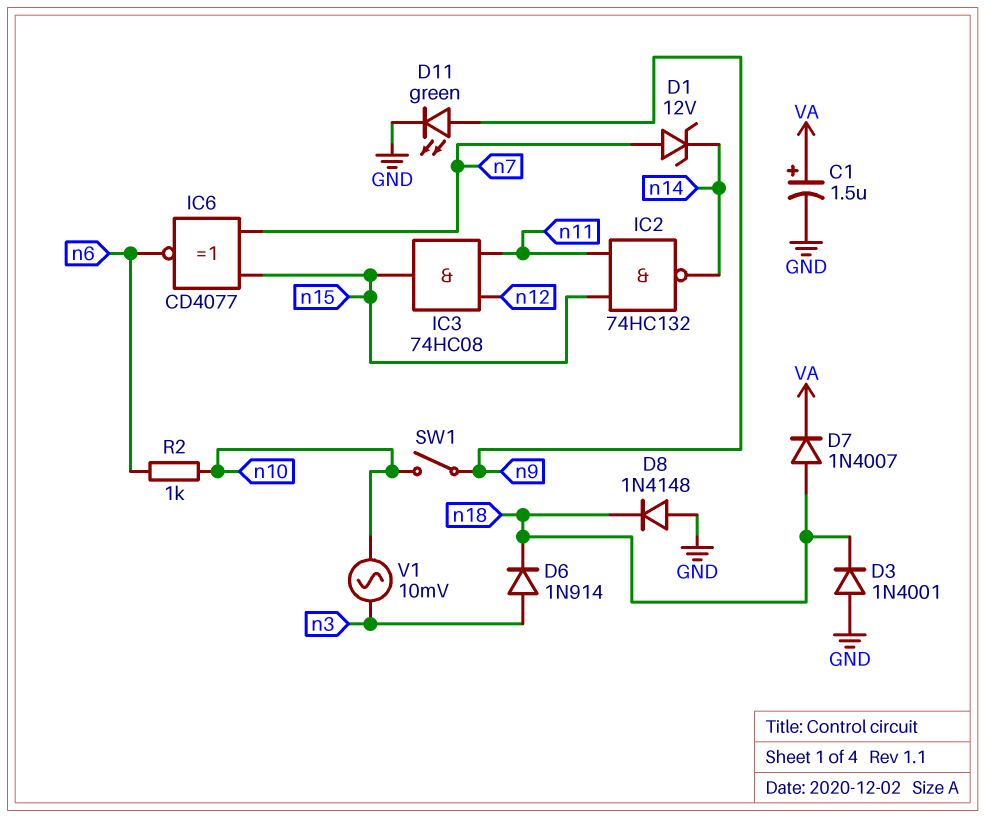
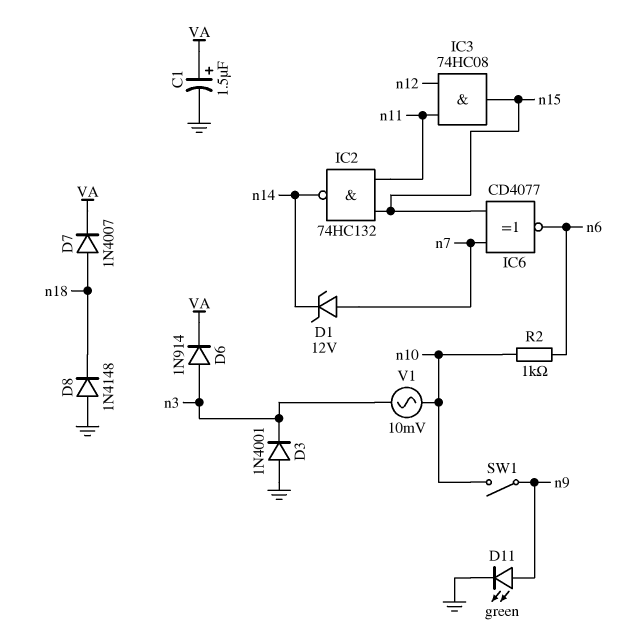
D3: diode 1N4001 (A GND, K n18) -> diode 1N4001 (A GND, K n3)
D6: diode 1N914 (A n3, K n18) -> diode 1N914 (A n3, K VA)

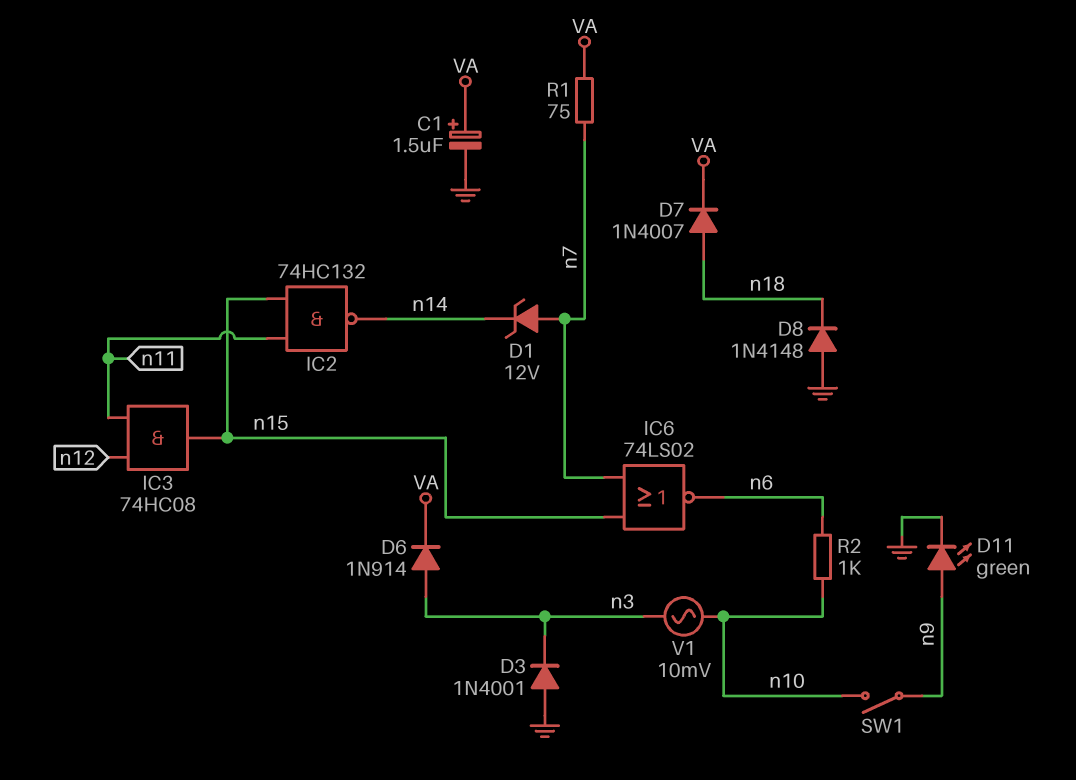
IC6: XNOR CD4077 (in n7, in n15, out n6) -> NOR 74LS02 (in n7, in n15, out n6)
R1: none -> 75 (VA, n7)

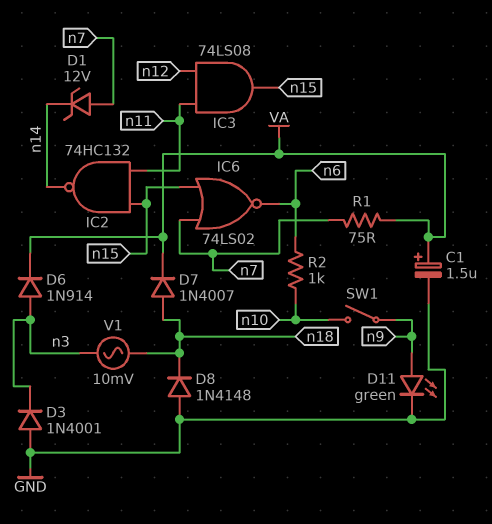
IC3: AND 74HC08 (in n11, in n12, out n15) -> AND 74LS08 (in n11, in n12, out n15)
V1: AC 10mV (n3, n10) -> AC 10mV (n3, n18)

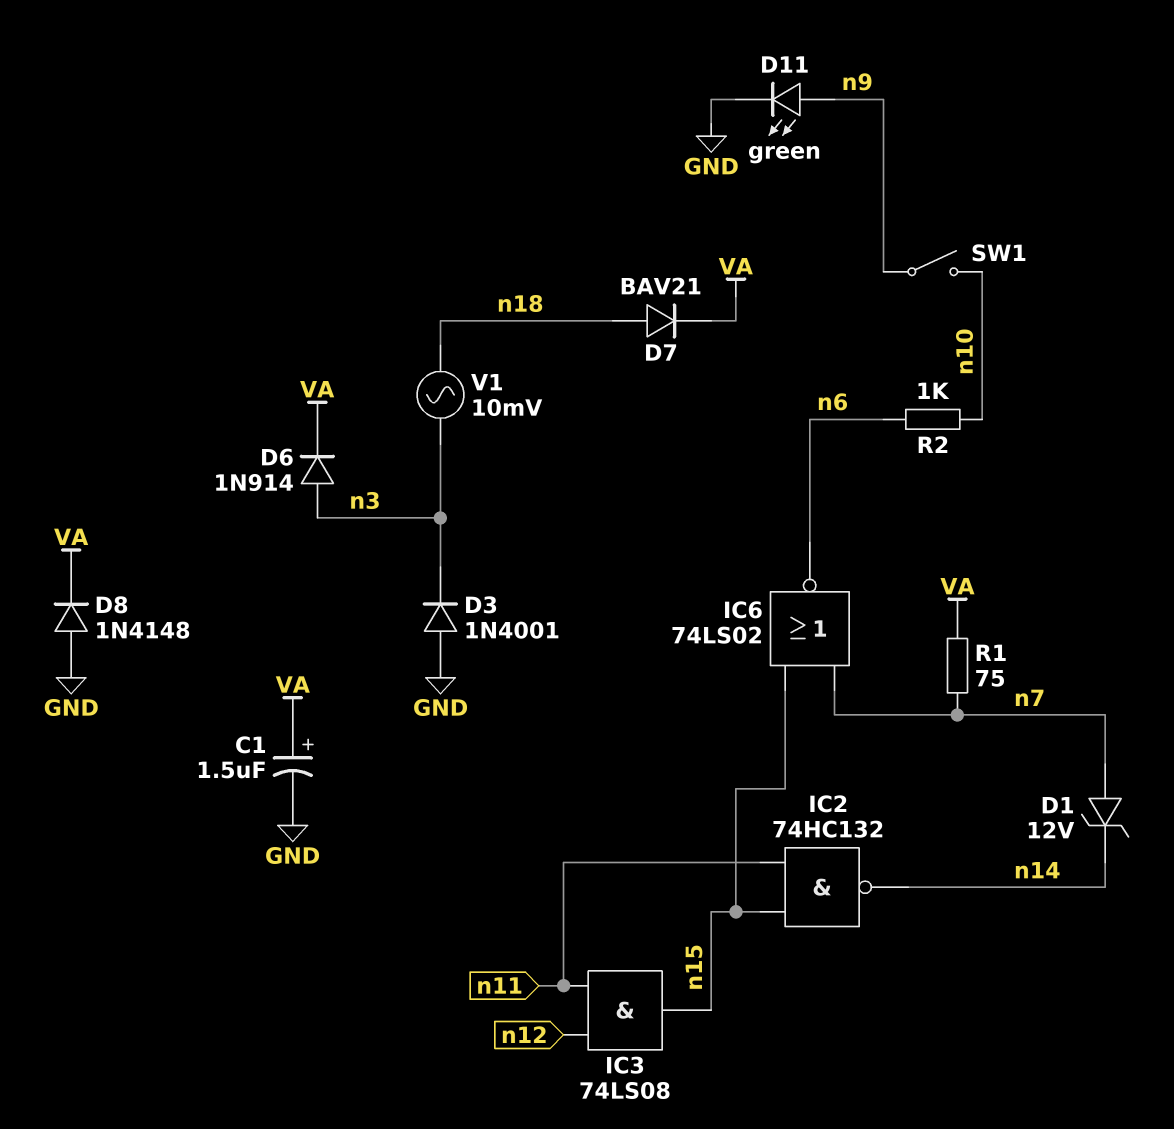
D7: diode 1N4007 (A n18, K VA) -> diode BAV21 (A n18, K VA)
D8: diode 1N4148 (A GND, K n18) -> diode 1N4148 (A GND, K VA)

